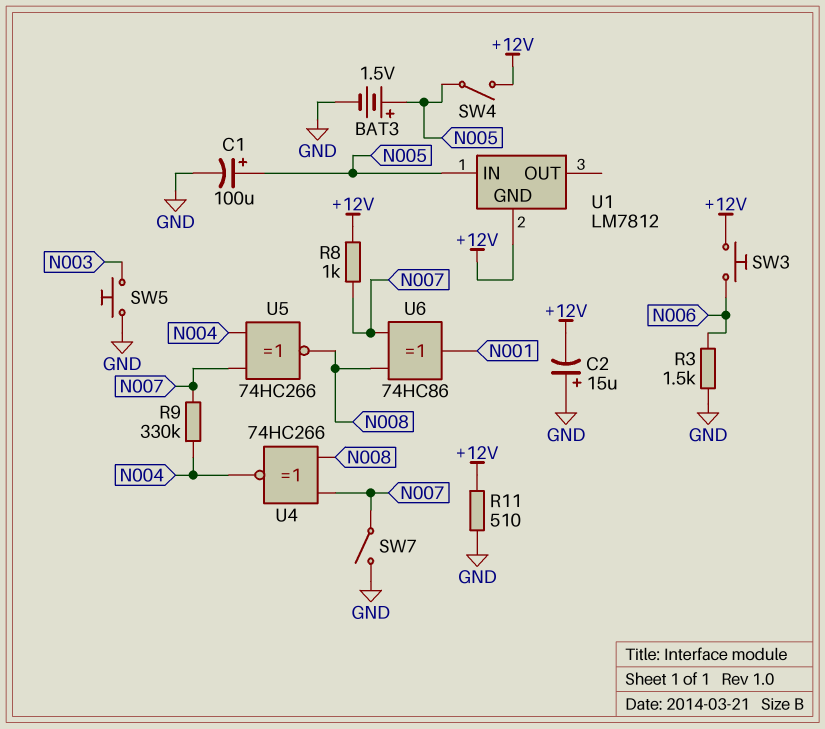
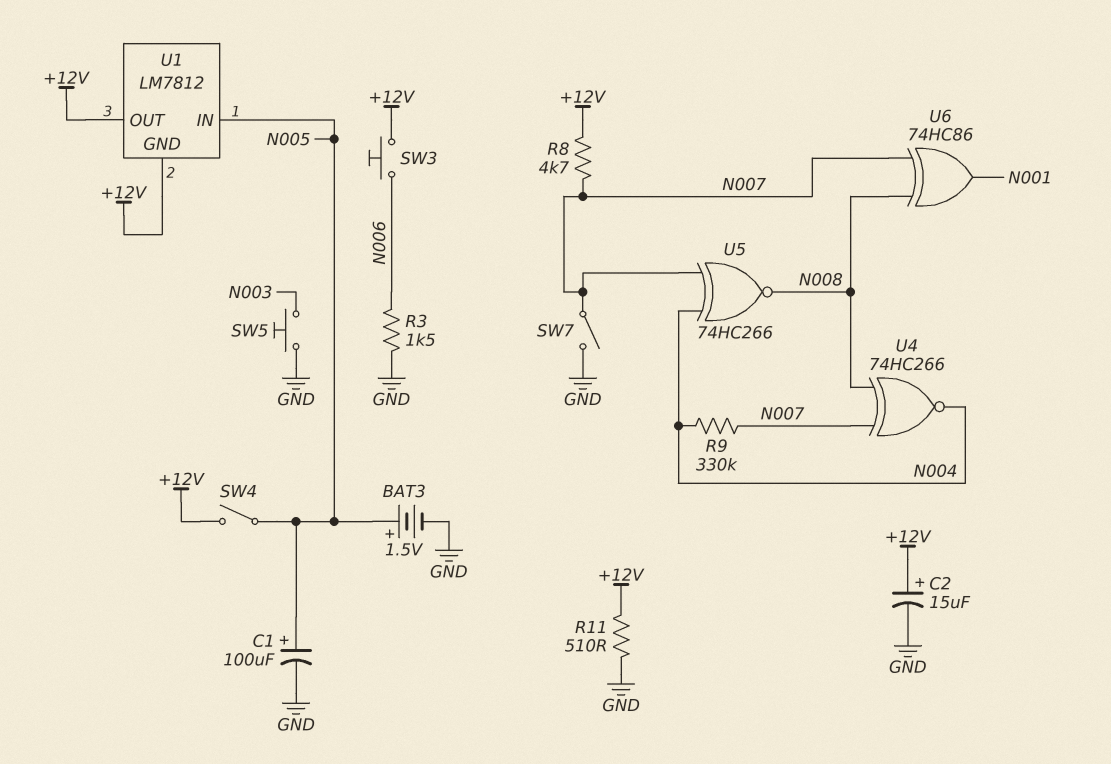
C2: 15uF (plus GND, minus +12V) -> 15uF (plus +12V, minus GND)
R8: 1k (+12V, N007) -> 4.7k (+12V, N007)
U1 pin OUT: none -> +12V

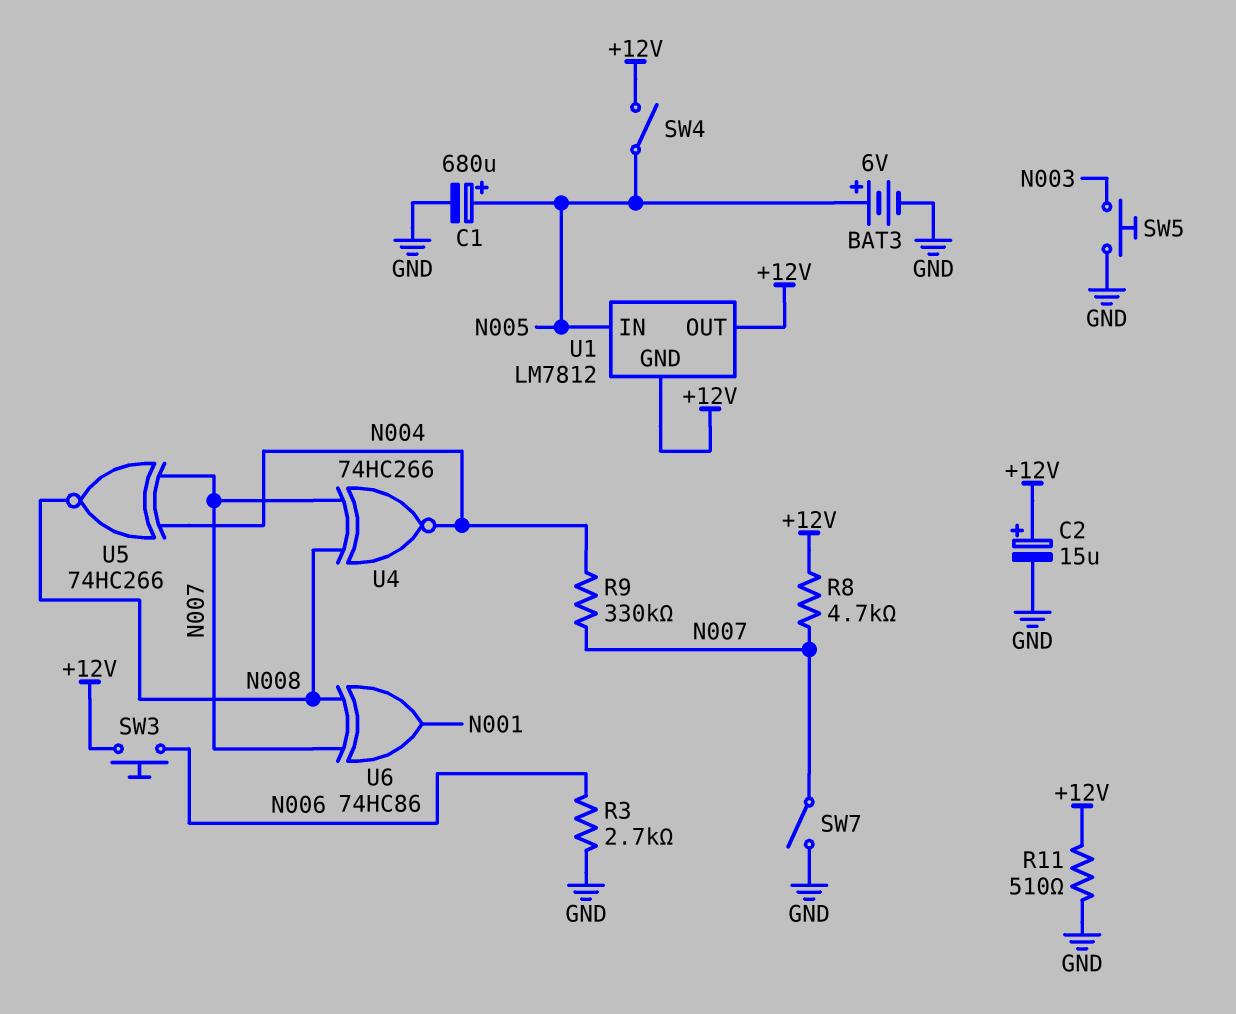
BAT3: 1.5V (plus N005, minus GND) -> 6V (plus N005, minus GND)
C1: 100uF (plus N005, minus GND) -> 680uF (plus N005, minus GND)
R3: 1.5k (GND, N006) -> 2.7k (GND, N006)

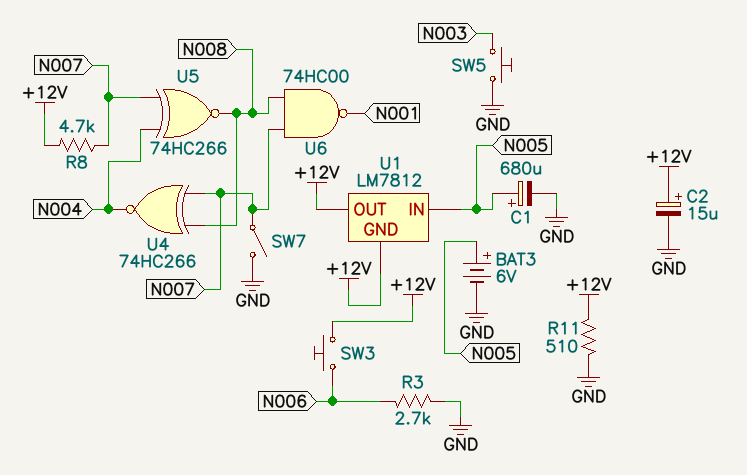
R9: 330k (N004, N007) -> none
SW4: switch (+12V, N005) -> none
U6: XOR 74HC86 (in N007, in N008, out N001) -> NAND 74HC00 (in N007, in N008, out N001)

